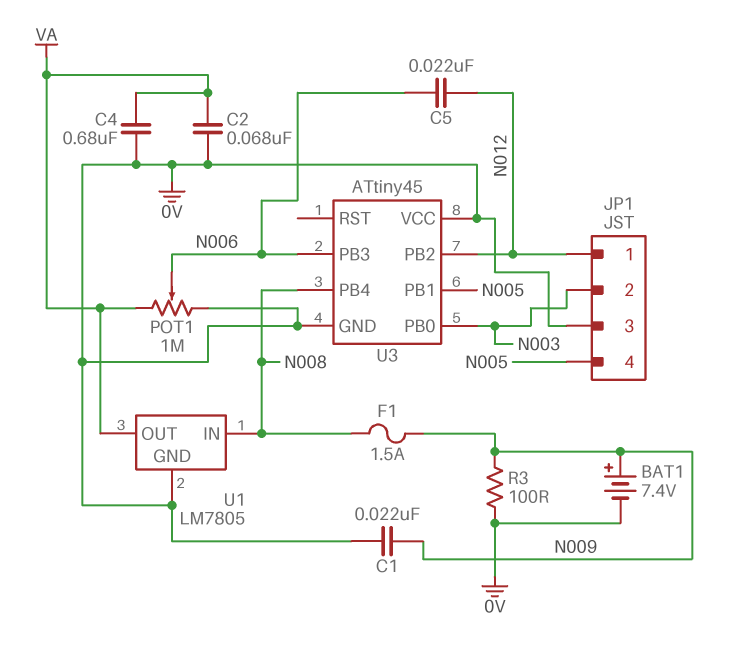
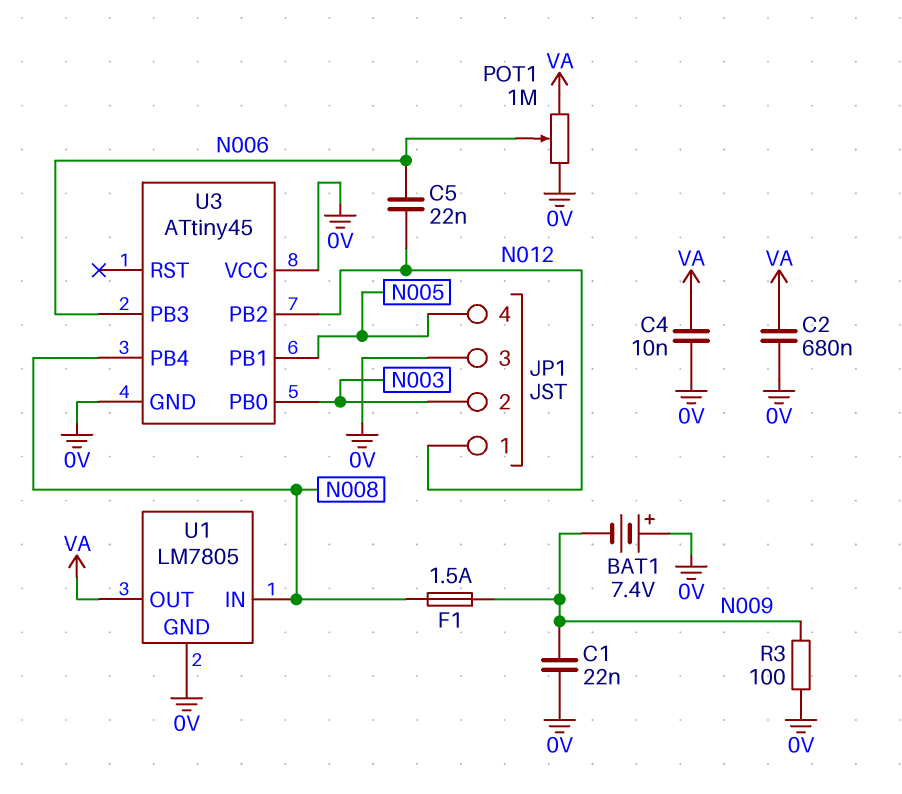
BAT1: 7.4V (plus N009, minus 0V) -> 7.4V (plus 0V, minus N009)
C2: 68nF (0V, VA) -> 680nF (0V, VA)
C4: 680nF (0V, VA) -> 10nF (0V, VA)

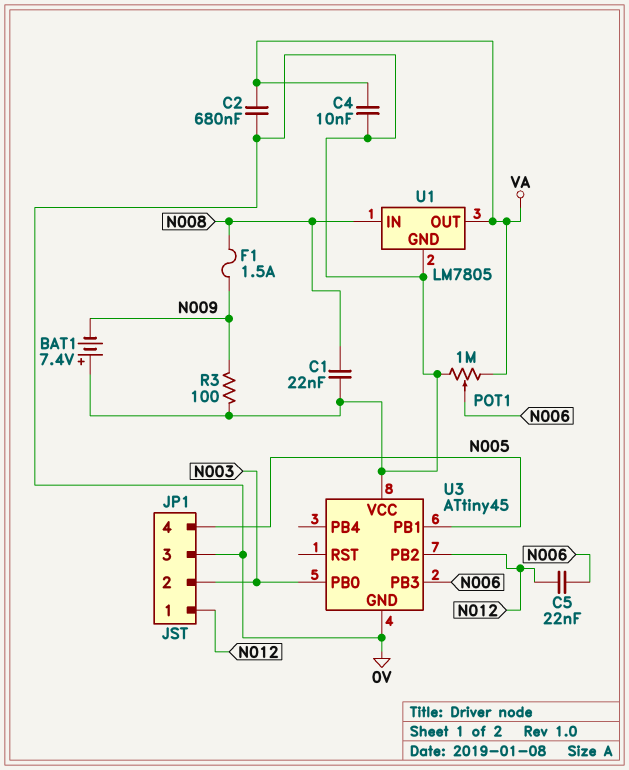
C1: 22nF (0V, N009) -> 22nF (0V, N008)
U3 pin PB4: N008 -> none

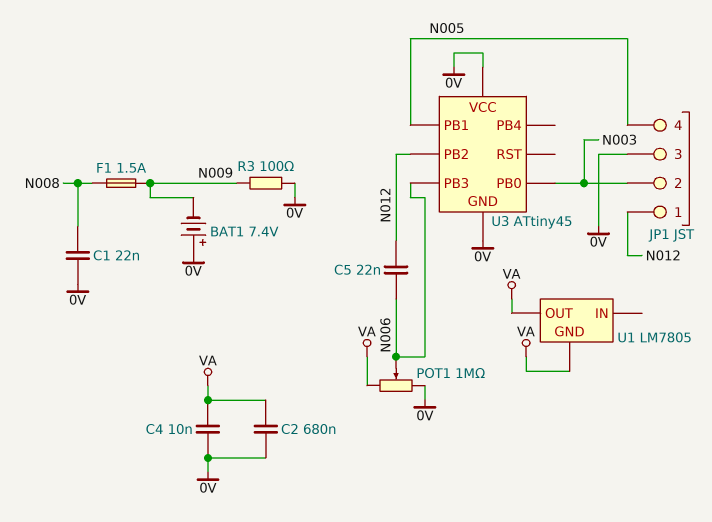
U1 pin GND: 0V -> VA
U1 pin IN: N008 -> none

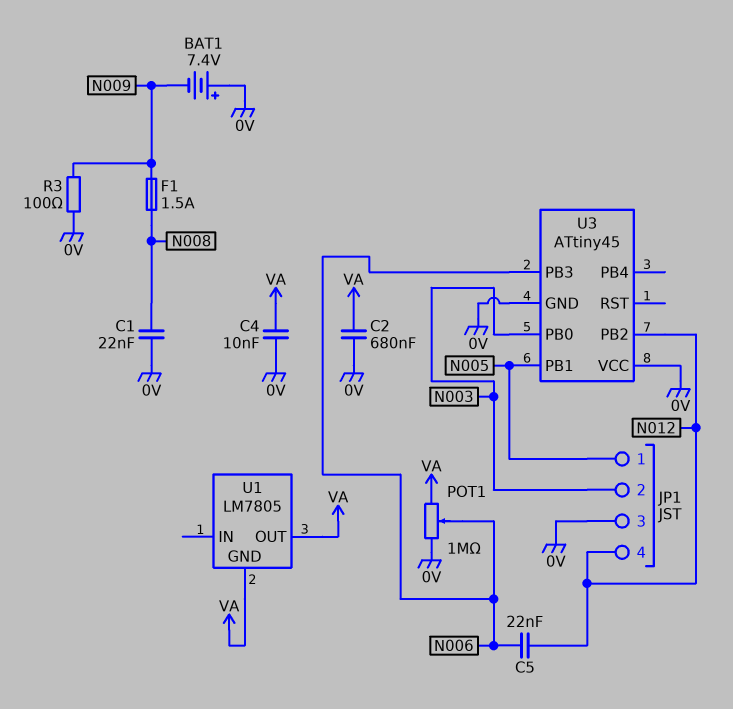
JP1 pin 1: N012 -> N005
JP1 pin 4: N005 -> N012

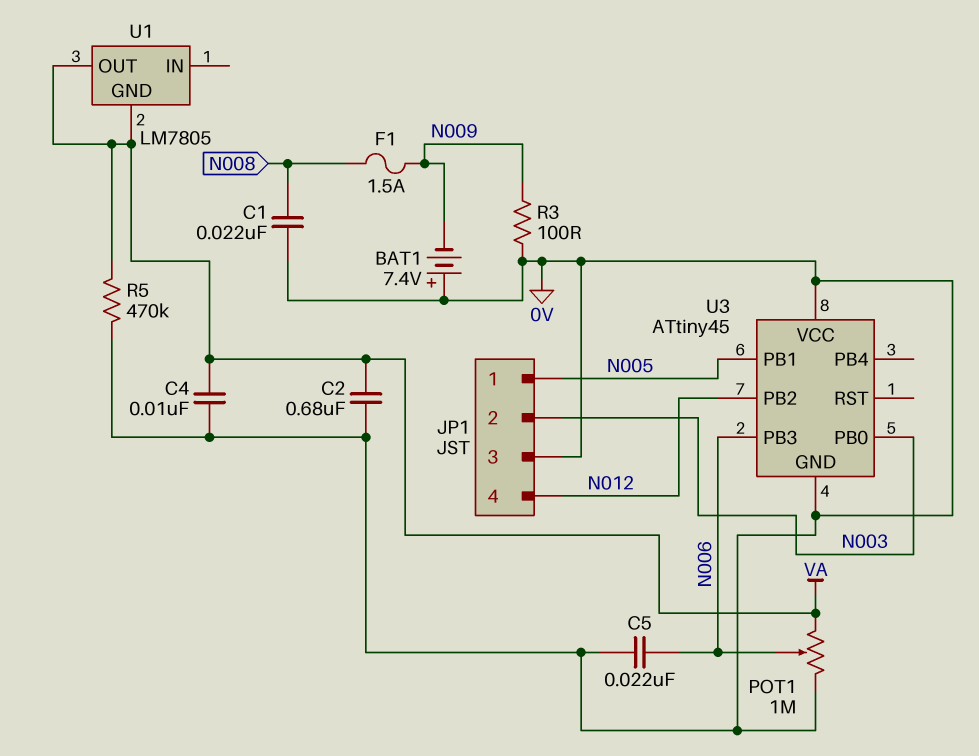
C5: 22nF (N006, N012) -> 22nF (0V, N006)
R5: none -> 470k (0V, VA)

